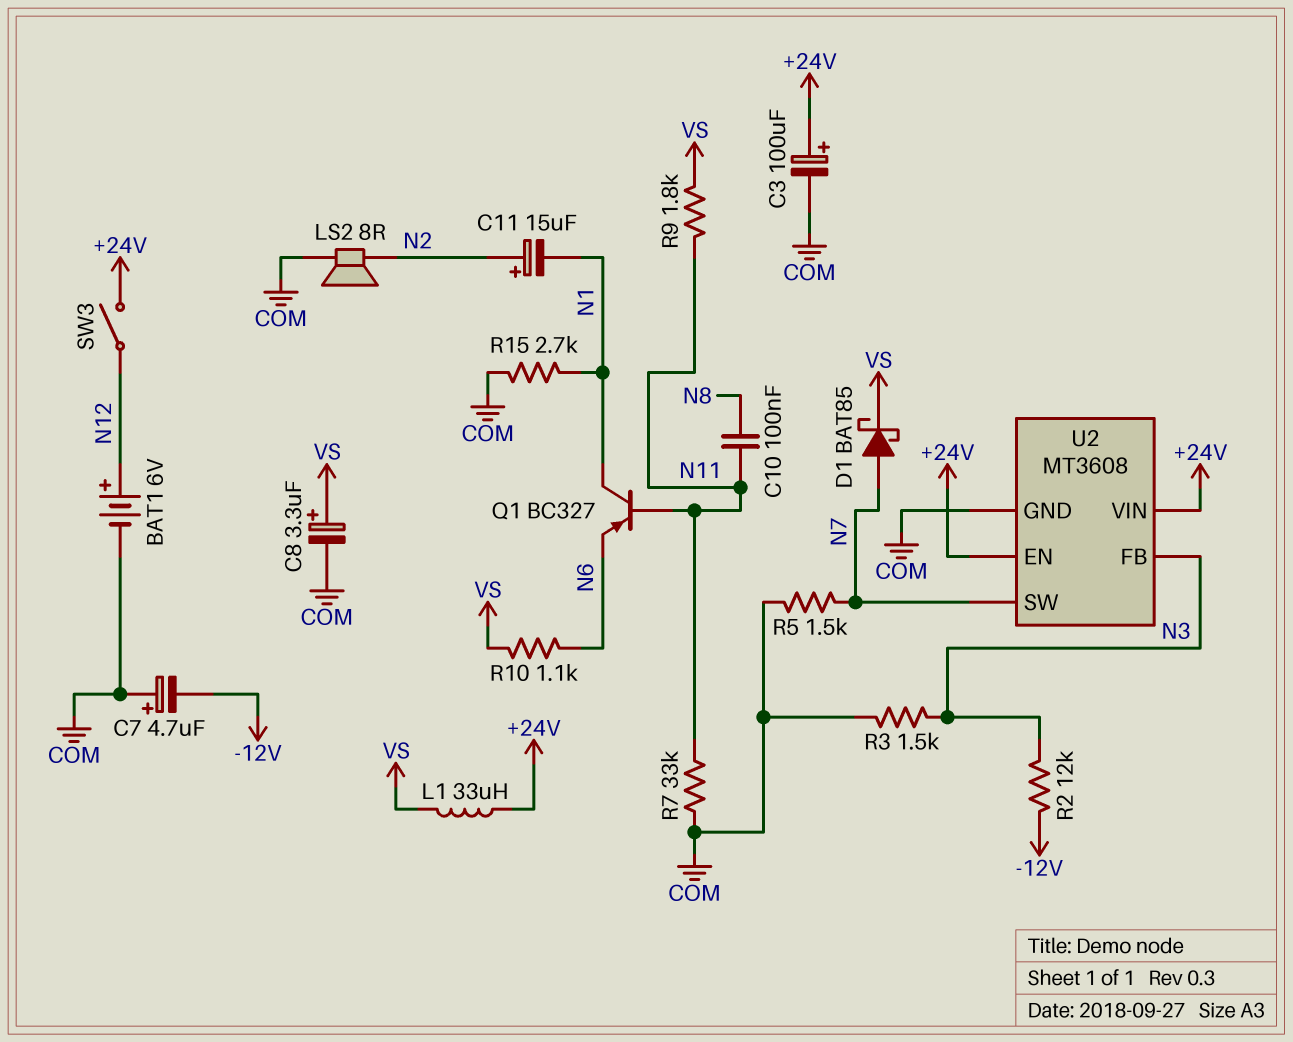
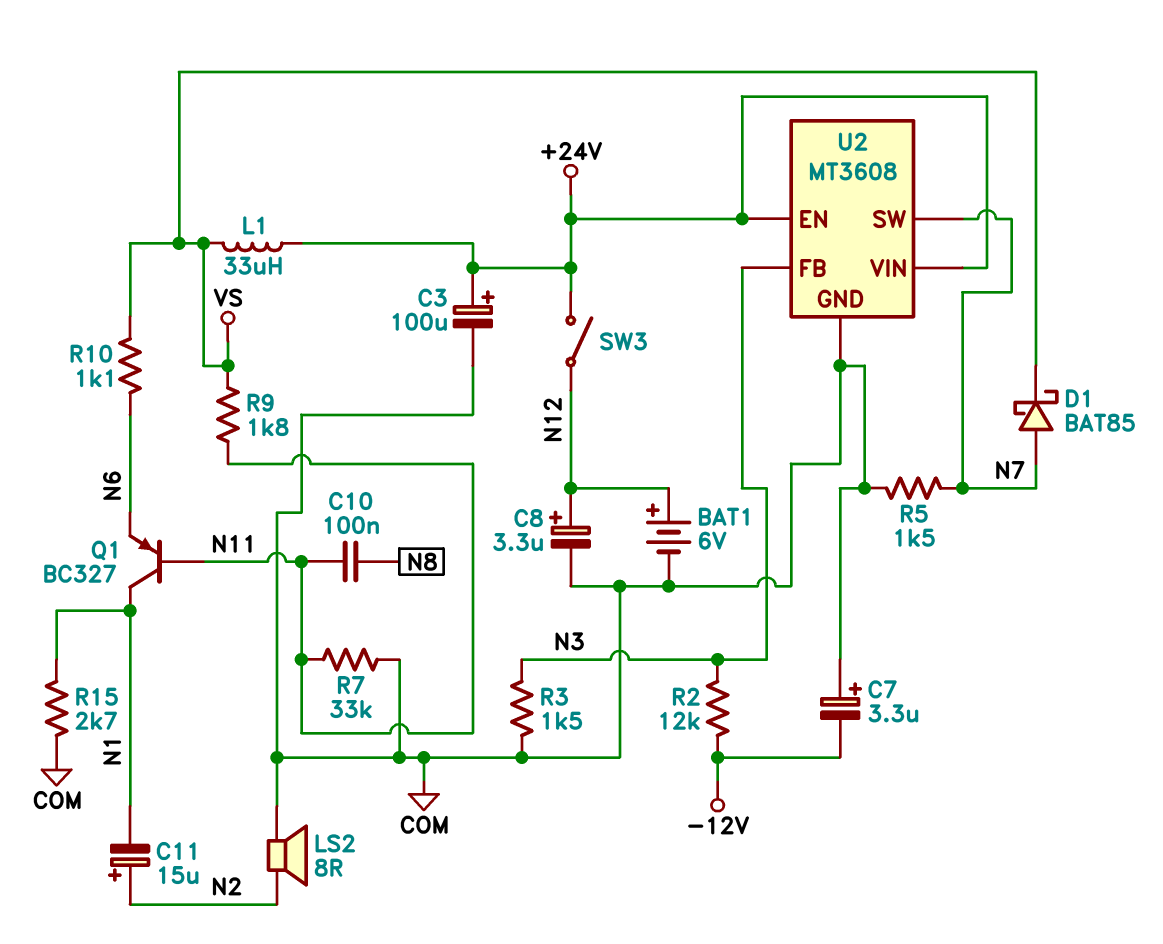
C7: 4.7uF (plus COM, minus -12V) -> 3.3uF (plus COM, minus -12V)
C8: 3.3uF (plus VS, minus COM) -> 3.3uF (plus N12, minus COM)

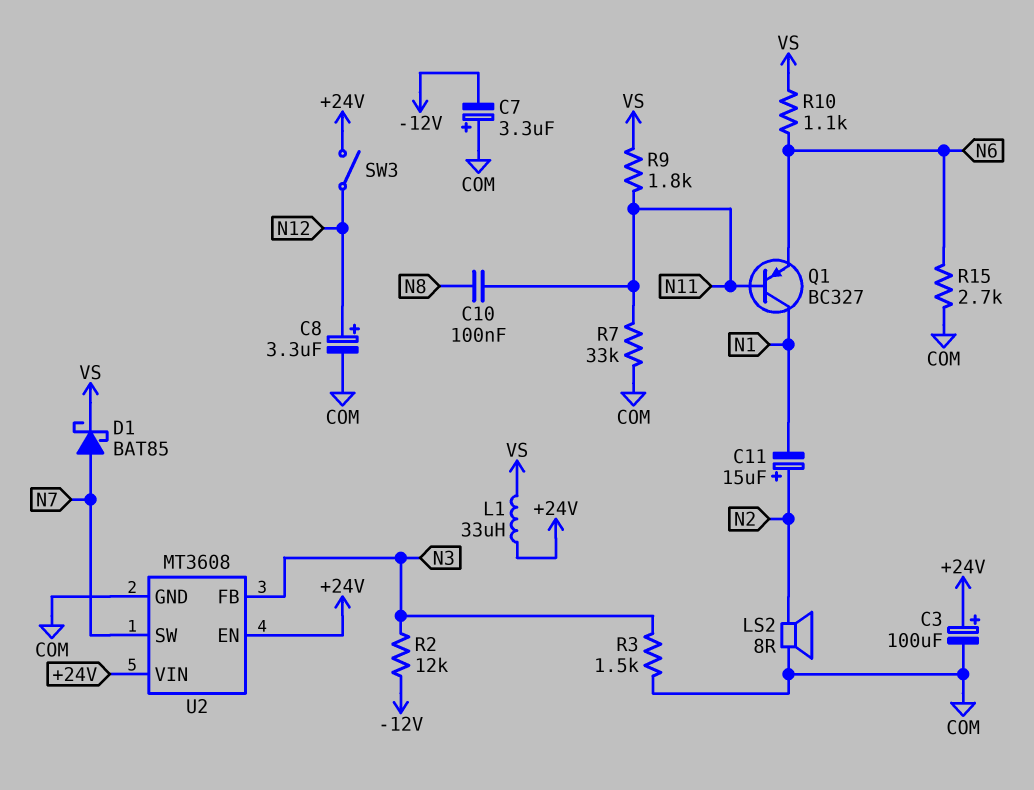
BAT1: 6V (plus N12, minus COM) -> none
R5: 1.5k (COM, N7) -> none
R15: 2.7k (COM, N1) -> 2.7k (COM, N6)

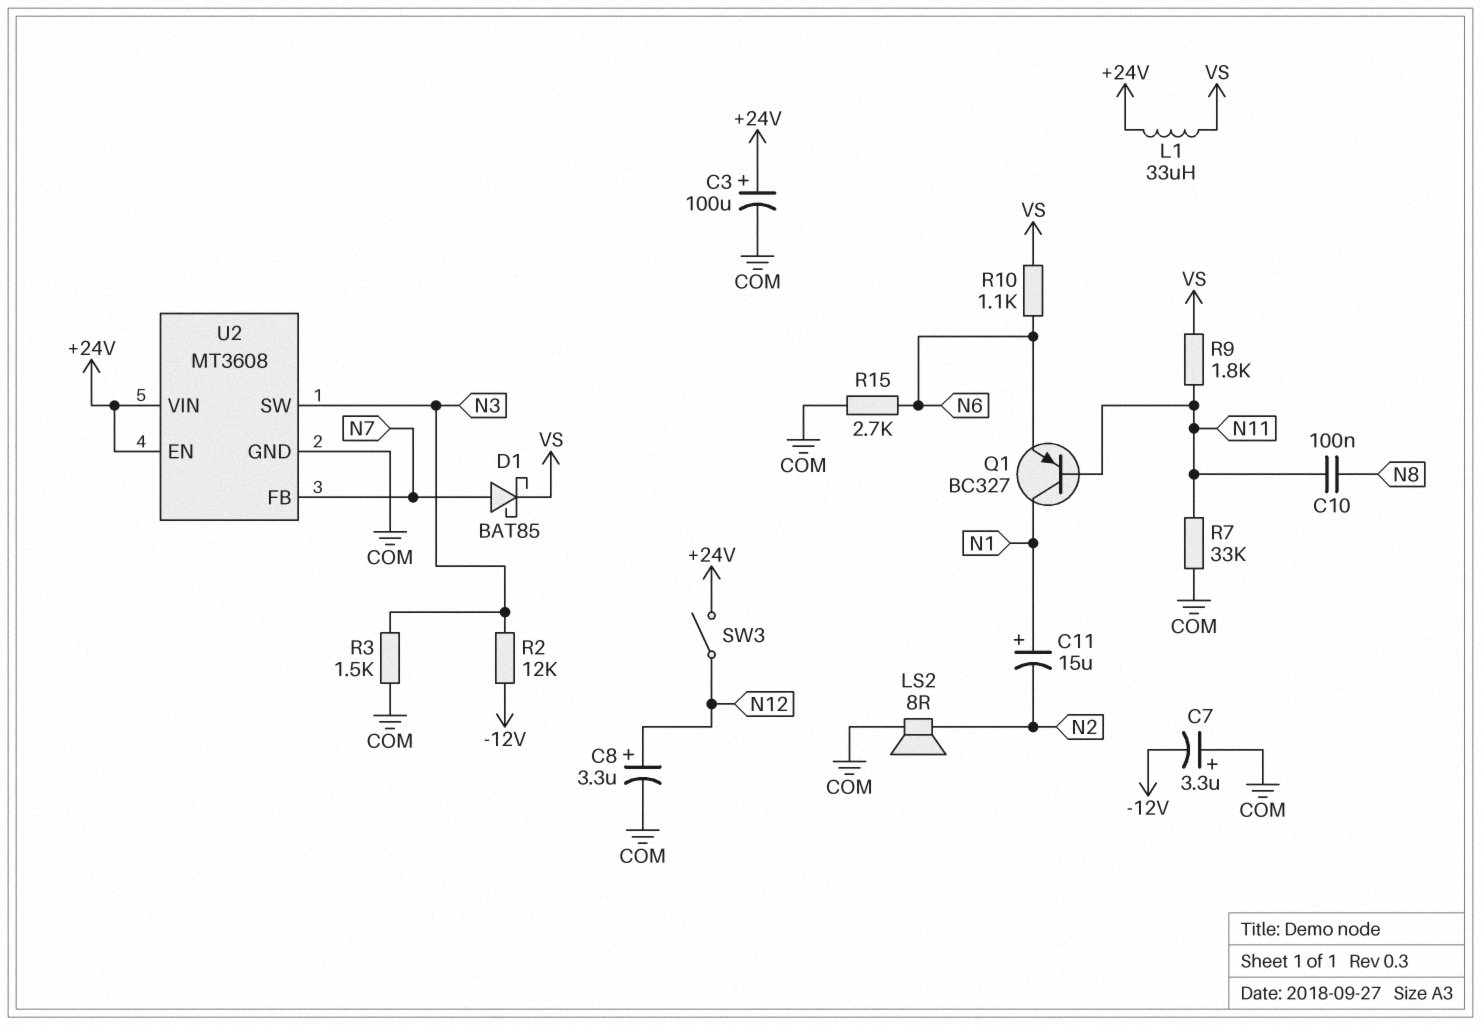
C11: 15uF (plus N2, minus N1) -> 15uF (plus N1, minus N2)
U2 pin FB: N3 -> N7
U2 pin SW: N7 -> N3

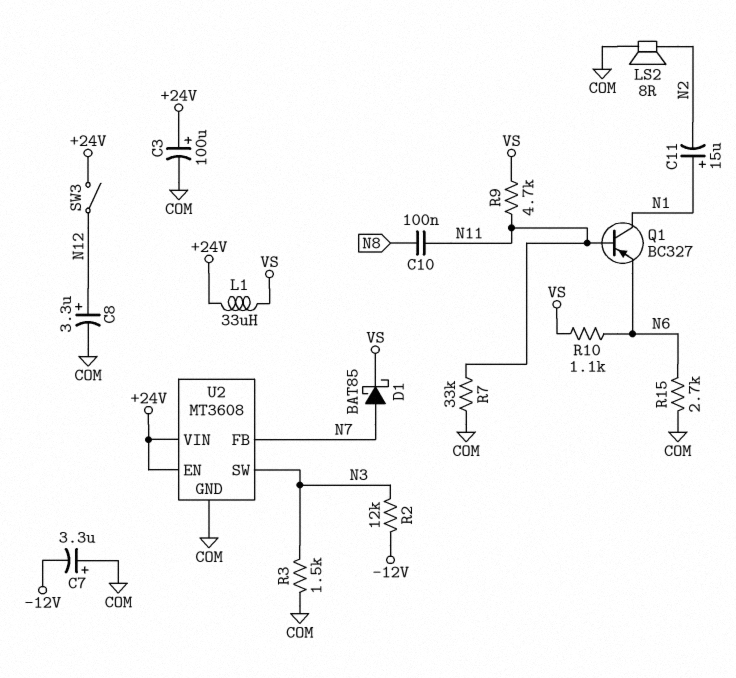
R9: 1.8k (N11, VS) -> 4.7k (N11, VS)

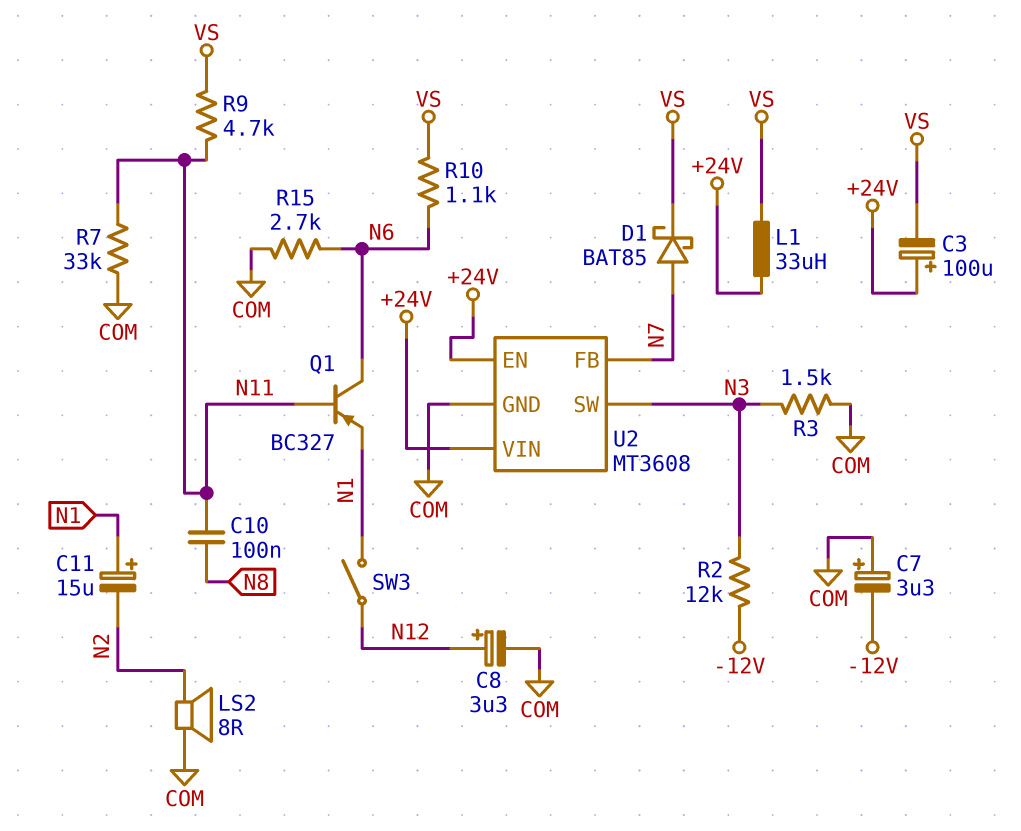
C3: 100uF (plus +24V, minus COM) -> 100uF (plus +24V, minus VS)
Q1: PNP BC327 (B N11, C N1, E N6) -> PNP BC327 (B N11, C N6, E N1)
SW3: switch (+24V, N12) -> switch (N1, N12)

